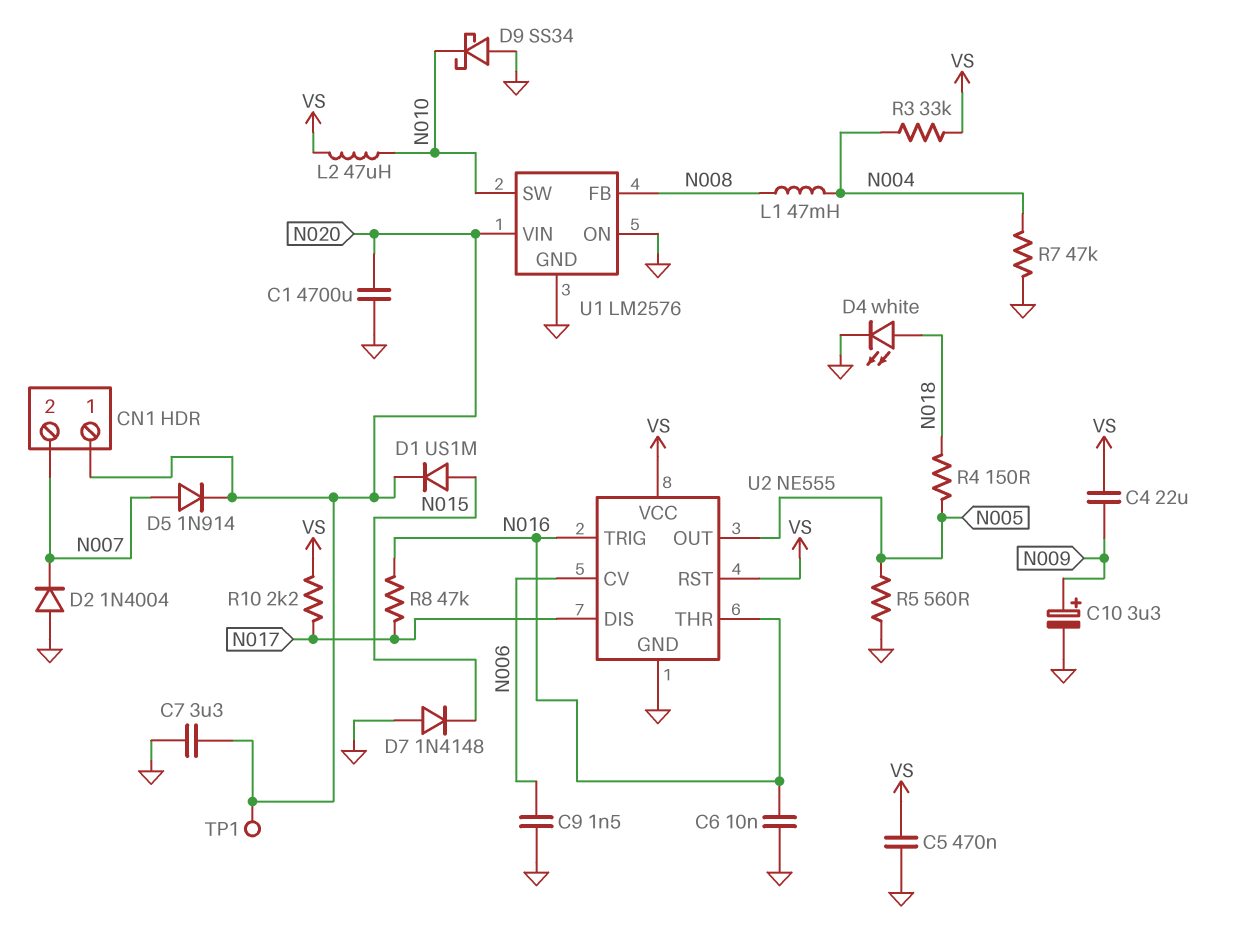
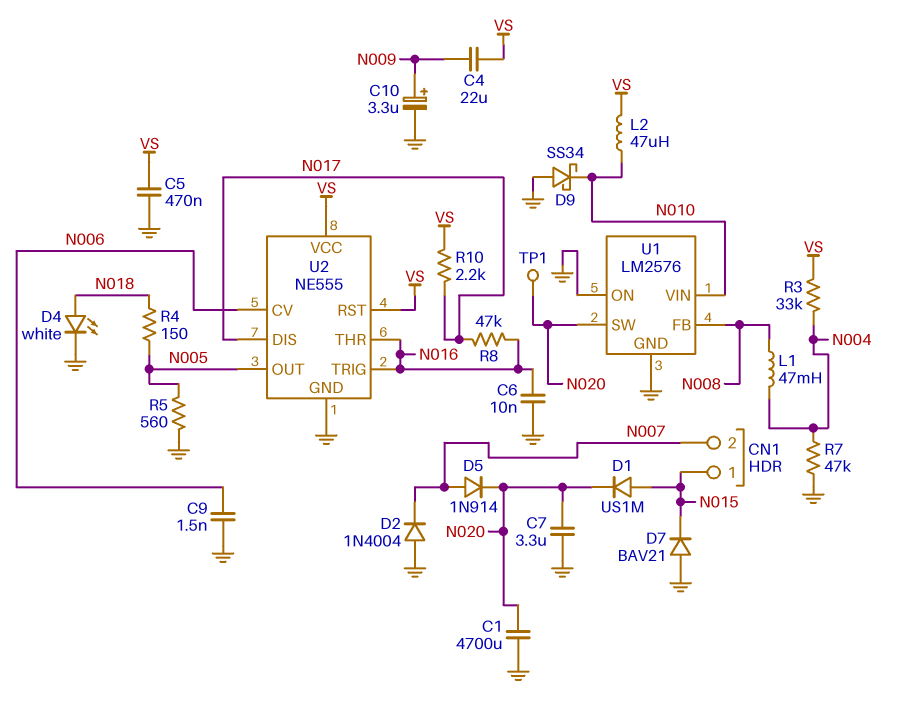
CN1 pin 1: N020 -> N015
D7: diode 1N4148 (A GND, K N015) -> diode BAV21 (A GND, K N015)
U1 pin SW: N010 -> N020
U1 pin VIN: N020 -> N010

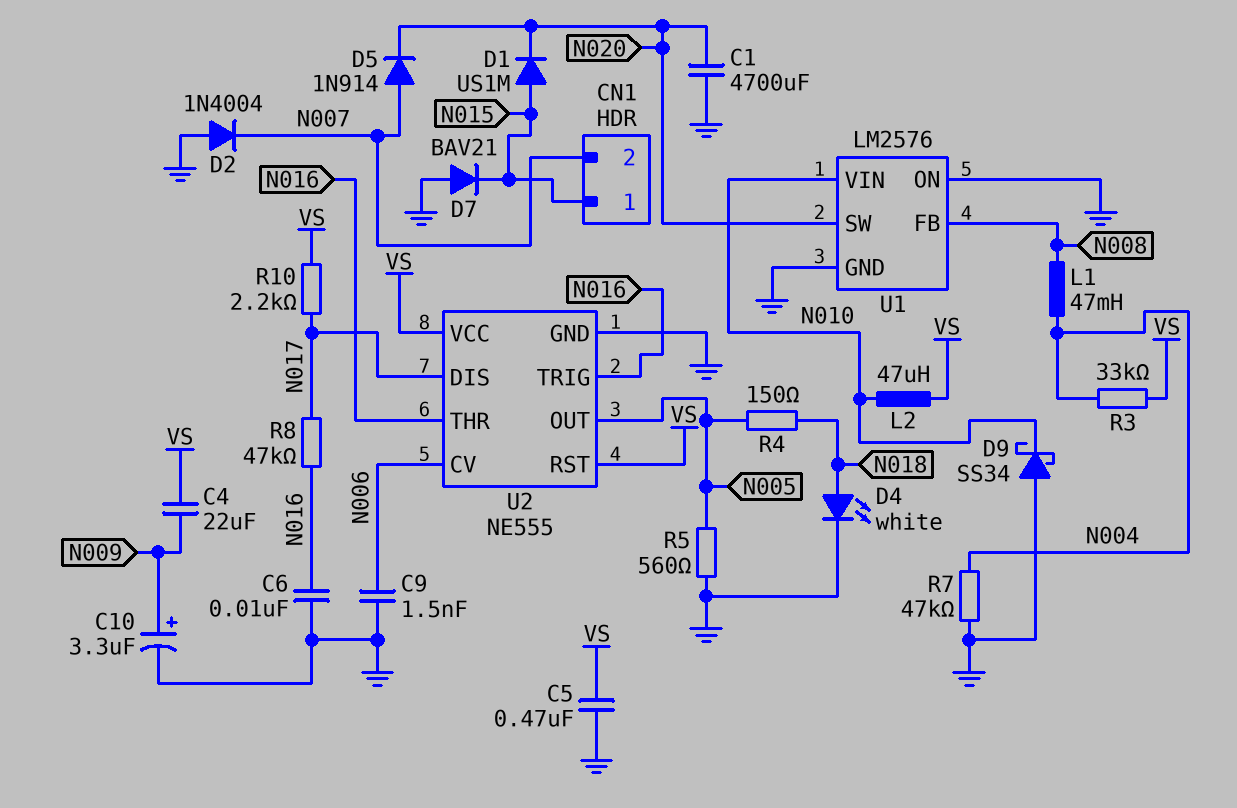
C7: 3.3uF (GND, N020) -> none
TP1: test point (N020) -> none

